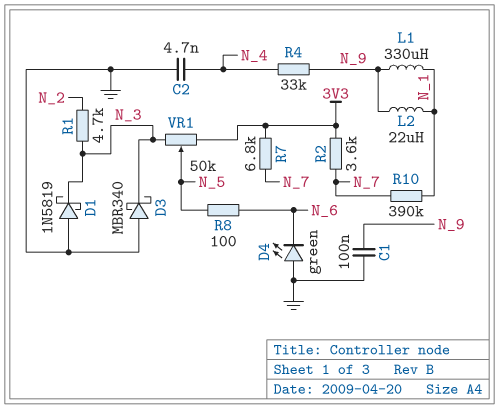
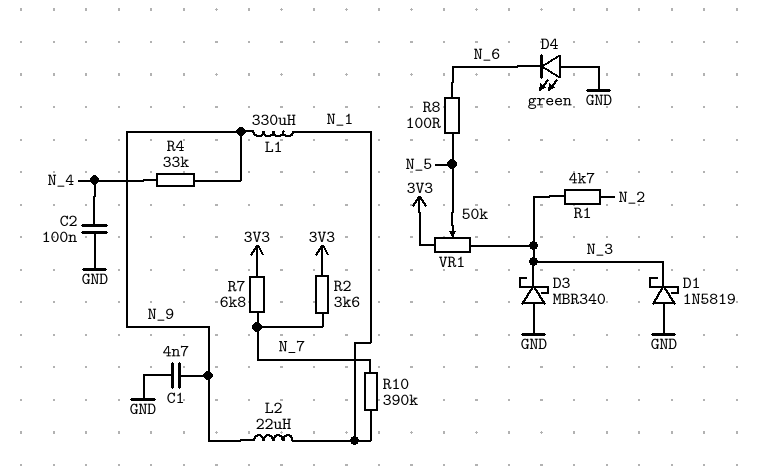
C1: 100nF (GND, N_9) -> 4.7nF (GND, N_9)
C2: 4.7nF (GND, N_4) -> 100nF (GND, N_4)

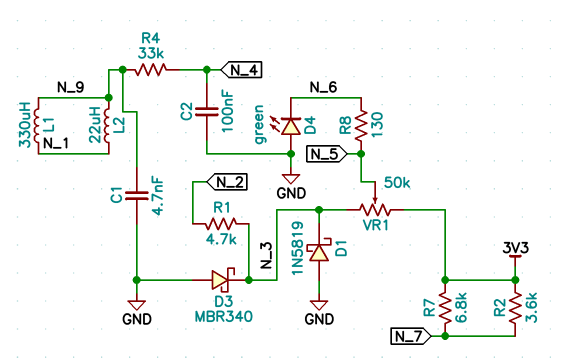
R8: 100 (N_5, N_6) -> 130 (N_5, N_6)
R10: 390k (N_1, N_7) -> none

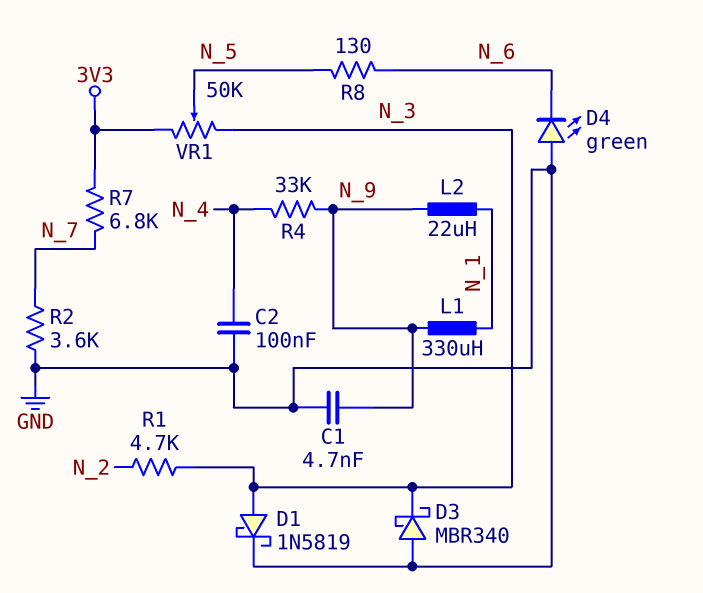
D1: schottky 1N5819 (A GND, K N_3) -> schottky 1N5819 (A N_3, K GND)
R2: 3.6k (3V3, N_7) -> 3.6k (GND, N_7)

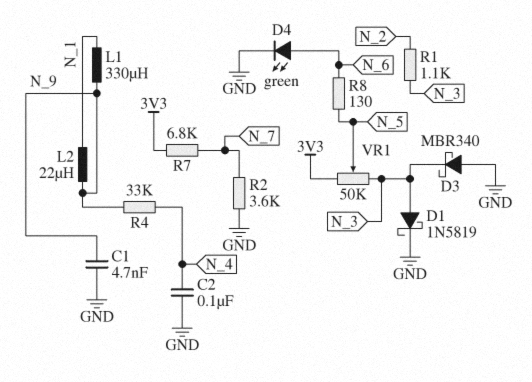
D4: LED green (A GND, K N_6) -> LED green (A N_6, K GND)
R1: 4.7k (N_2, N_3) -> 1.1k (N_2, N_3)

